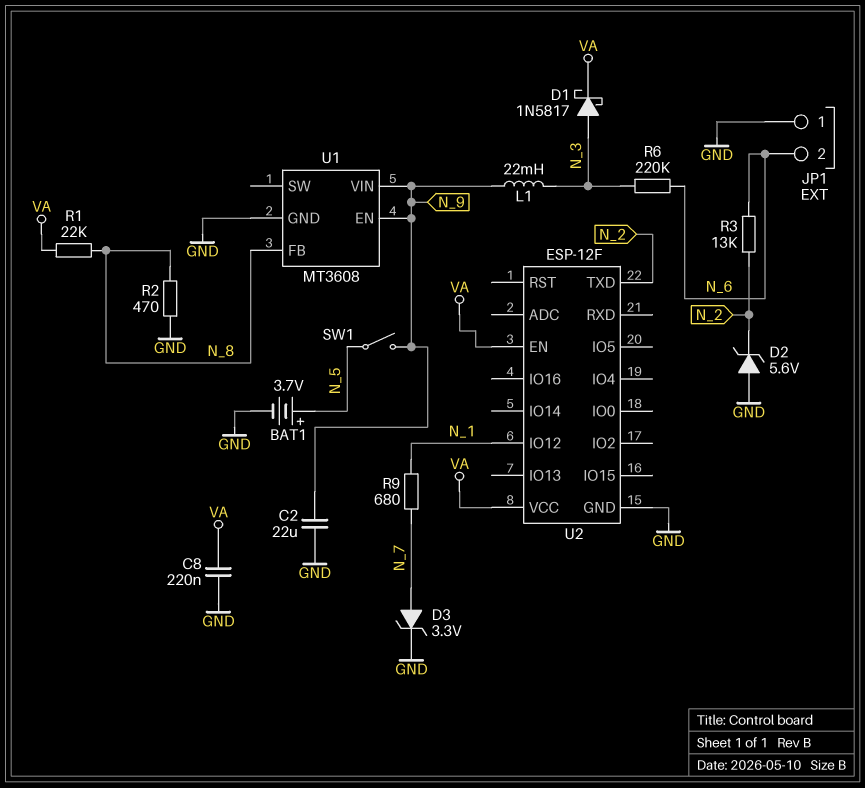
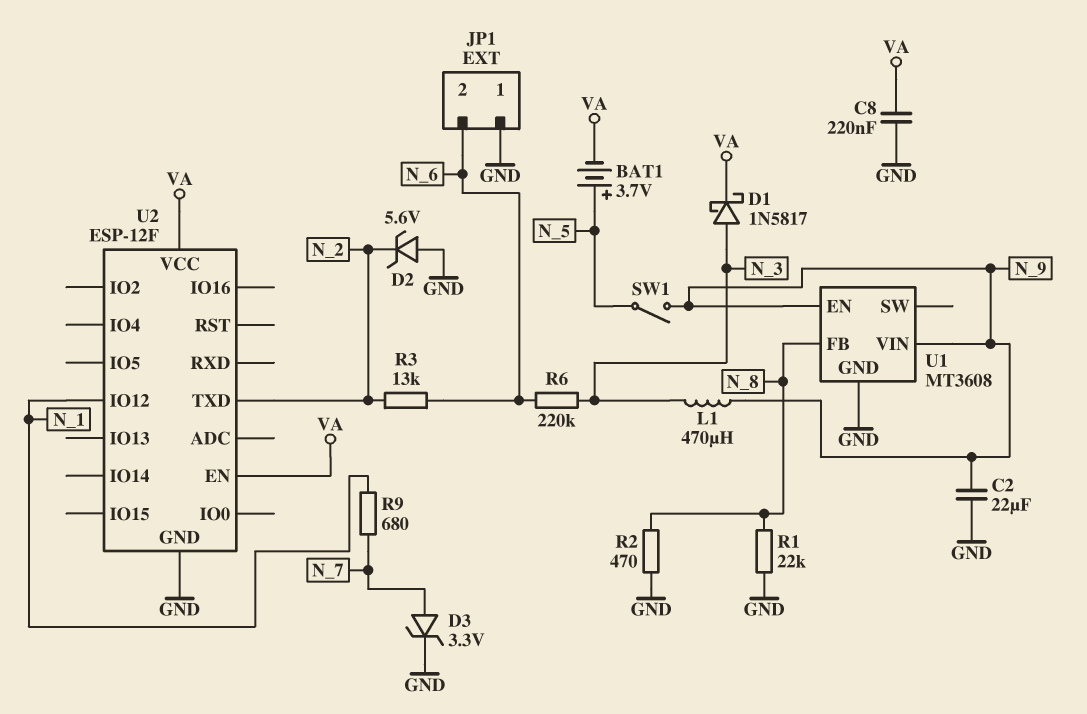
BAT1: 3.7V (plus N_5, minus GND) -> 3.7V (plus N_5, minus VA)
L1: 22mH (N_3, N_9) -> 470uH (N_3, N_9)
R1: 22k (N_8, VA) -> 22k (GND, N_8)

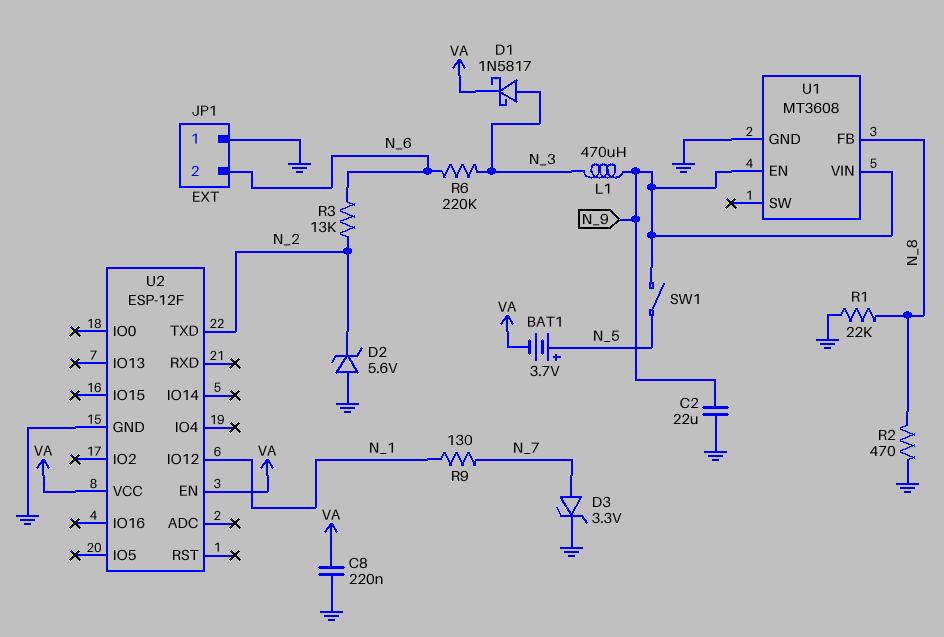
R9: 680 (N_1, N_7) -> 130 (N_1, N_7)

